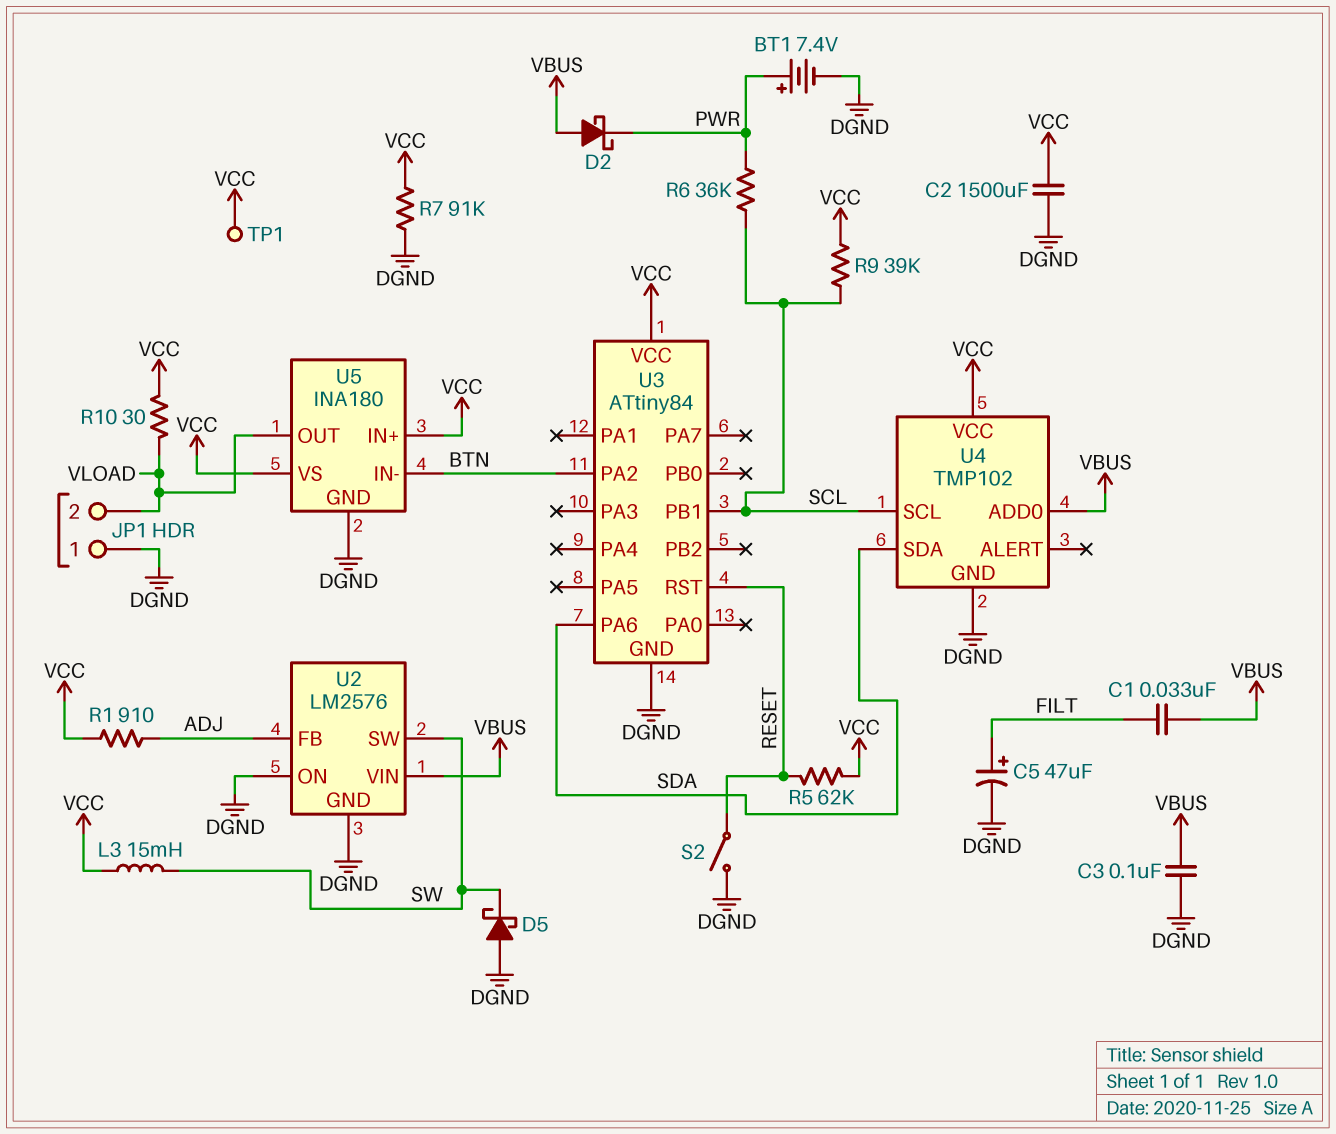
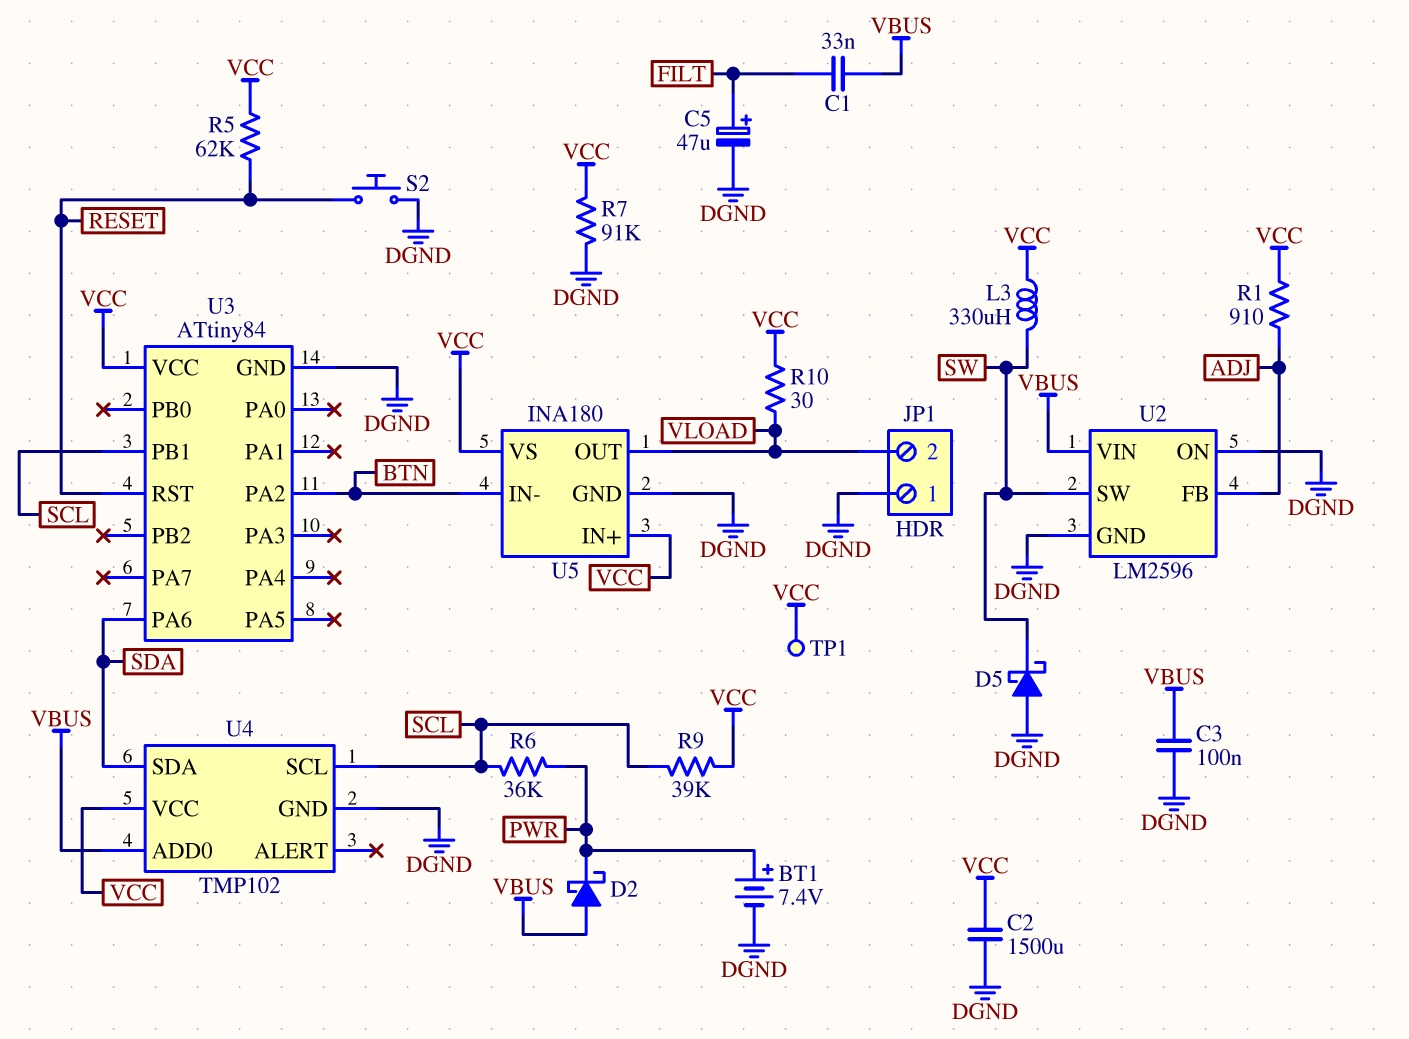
L3: 15mH (SW, VCC) -> 330uH (SW, VCC)
S2: switch (DGND, RESET) -> button (DGND, RESET)
U2: LM2576 -> LM2596

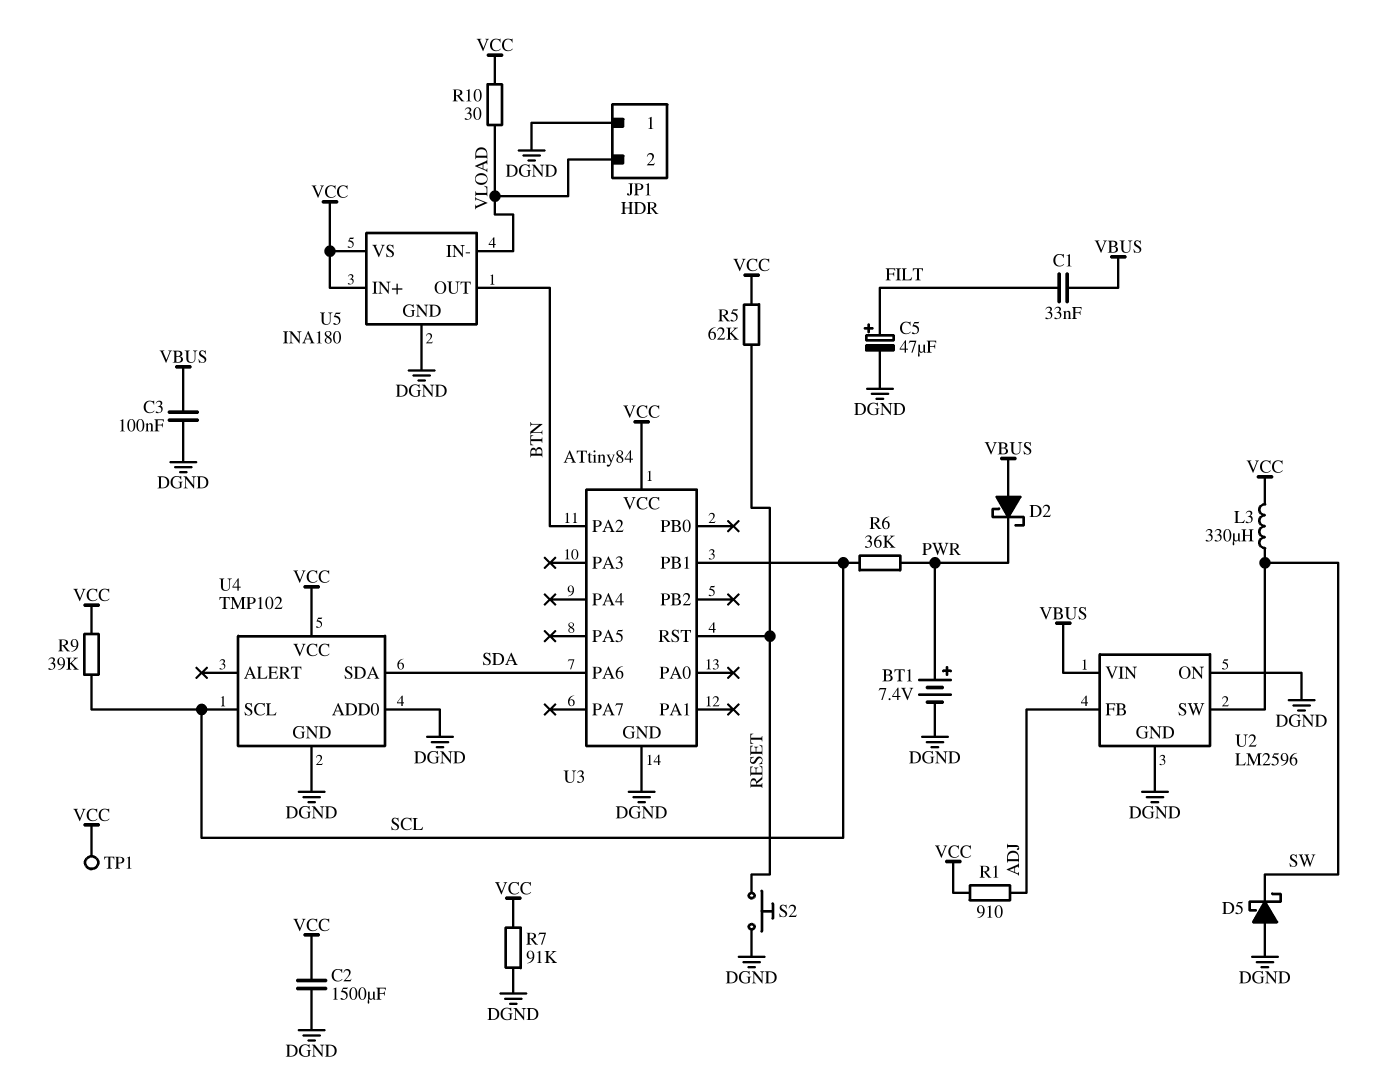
U4 pin ADD0: VBUS -> DGND
U5 pin IN-: BTN -> VLOAD
U5 pin OUT: VLOAD -> BTN

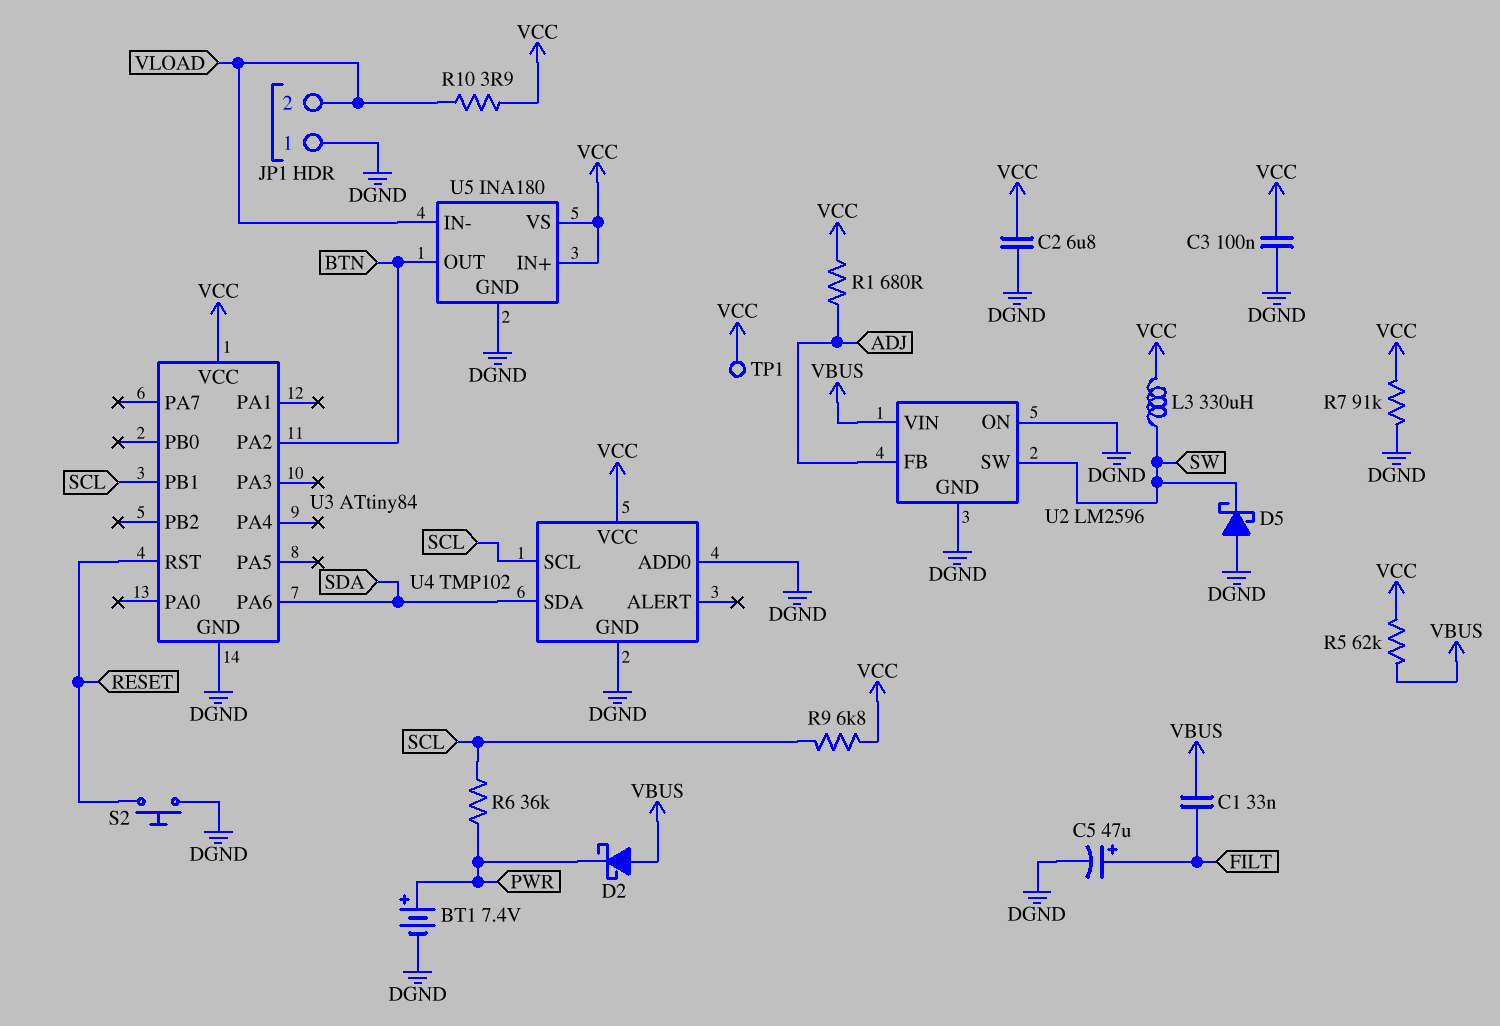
C2: 1500uF (DGND, VCC) -> 6.8uF (DGND, VCC)
C3: 100nF (DGND, VBUS) -> 100nF (DGND, VCC)
R1: 910 (ADJ, VCC) -> 680 (ADJ, VCC)
R5: 62k (RESET, VCC) -> 62k (VBUS, VCC)
R9: 39k (SCL, VCC) -> 6.8k (SCL, VCC)
R10: 30 (VCC, VLOAD) -> 3.9 (VCC, VLOAD)

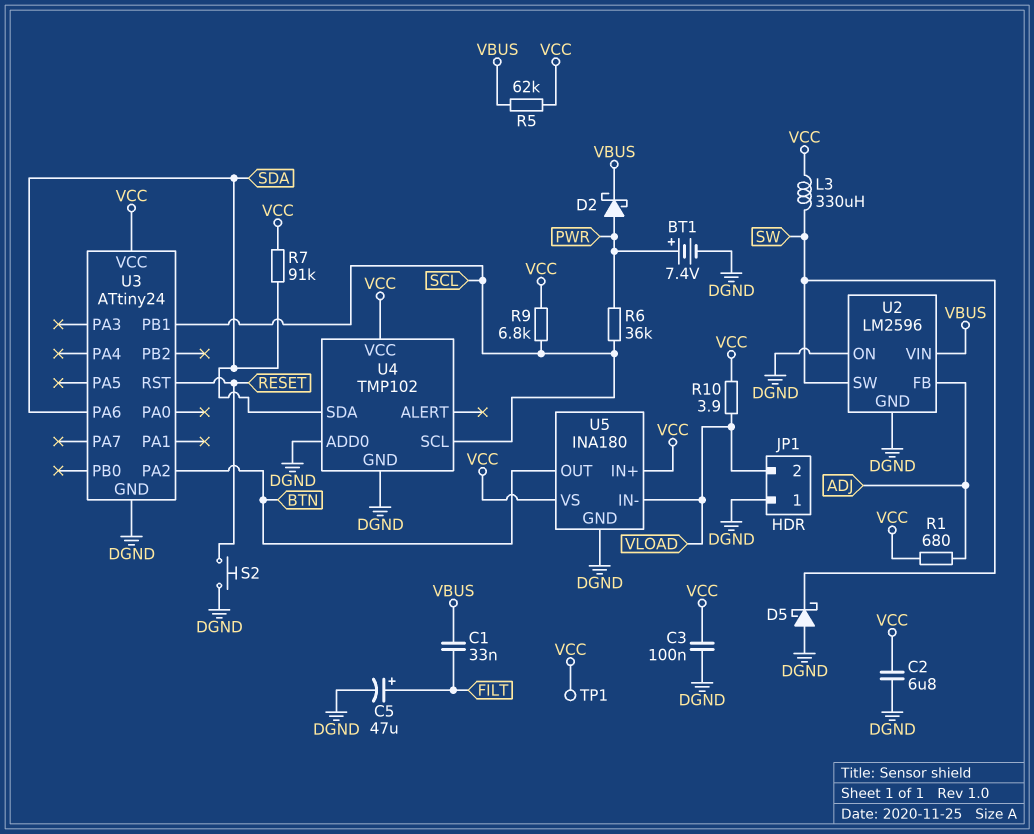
D2: schottky (A VBUS, K PWR) -> schottky (A PWR, K VBUS)
R7: 91k (DGND, VCC) -> 91k (SDA, VCC)
U3: ATtiny84 -> ATtiny24

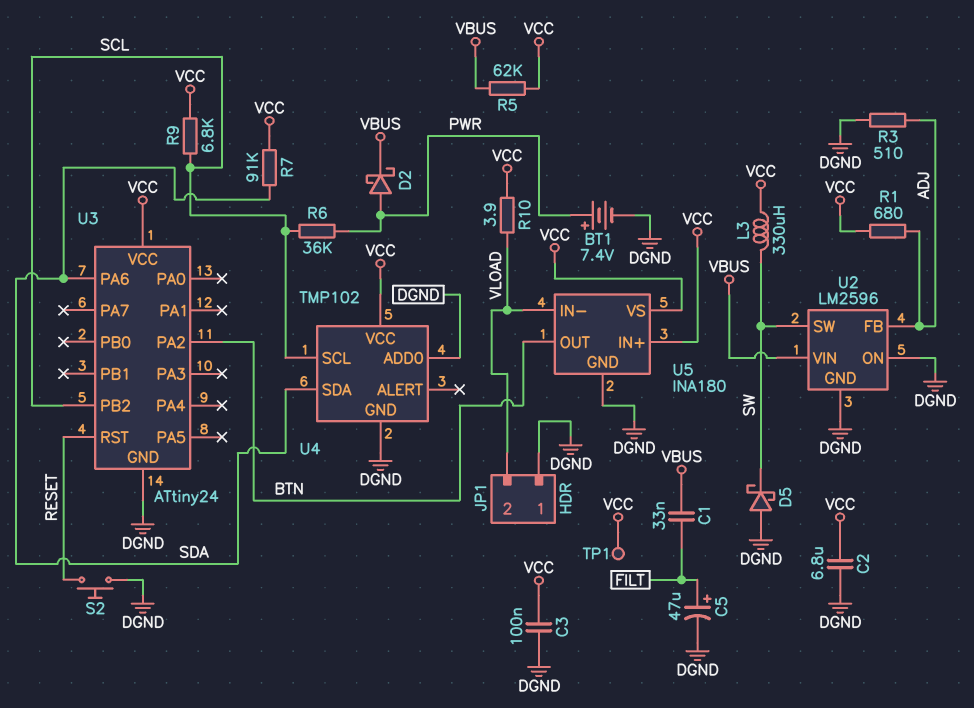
R3: none -> 510 (ADJ, DGND)
U3 pin PB1: SCL -> none
U3 pin PB2: none -> SCL

